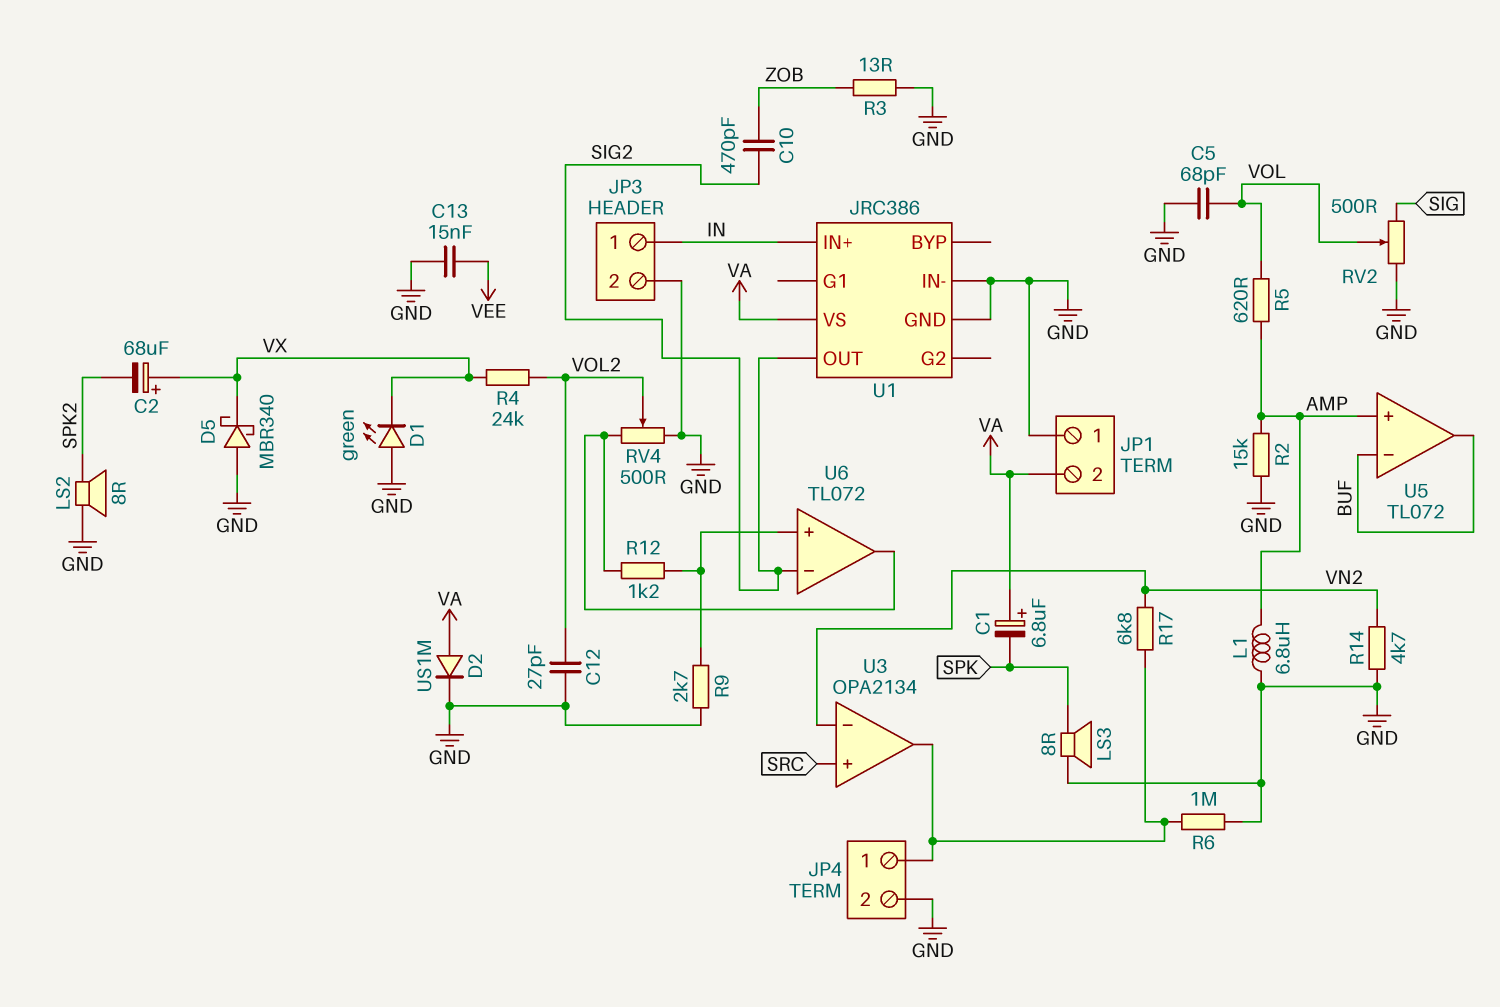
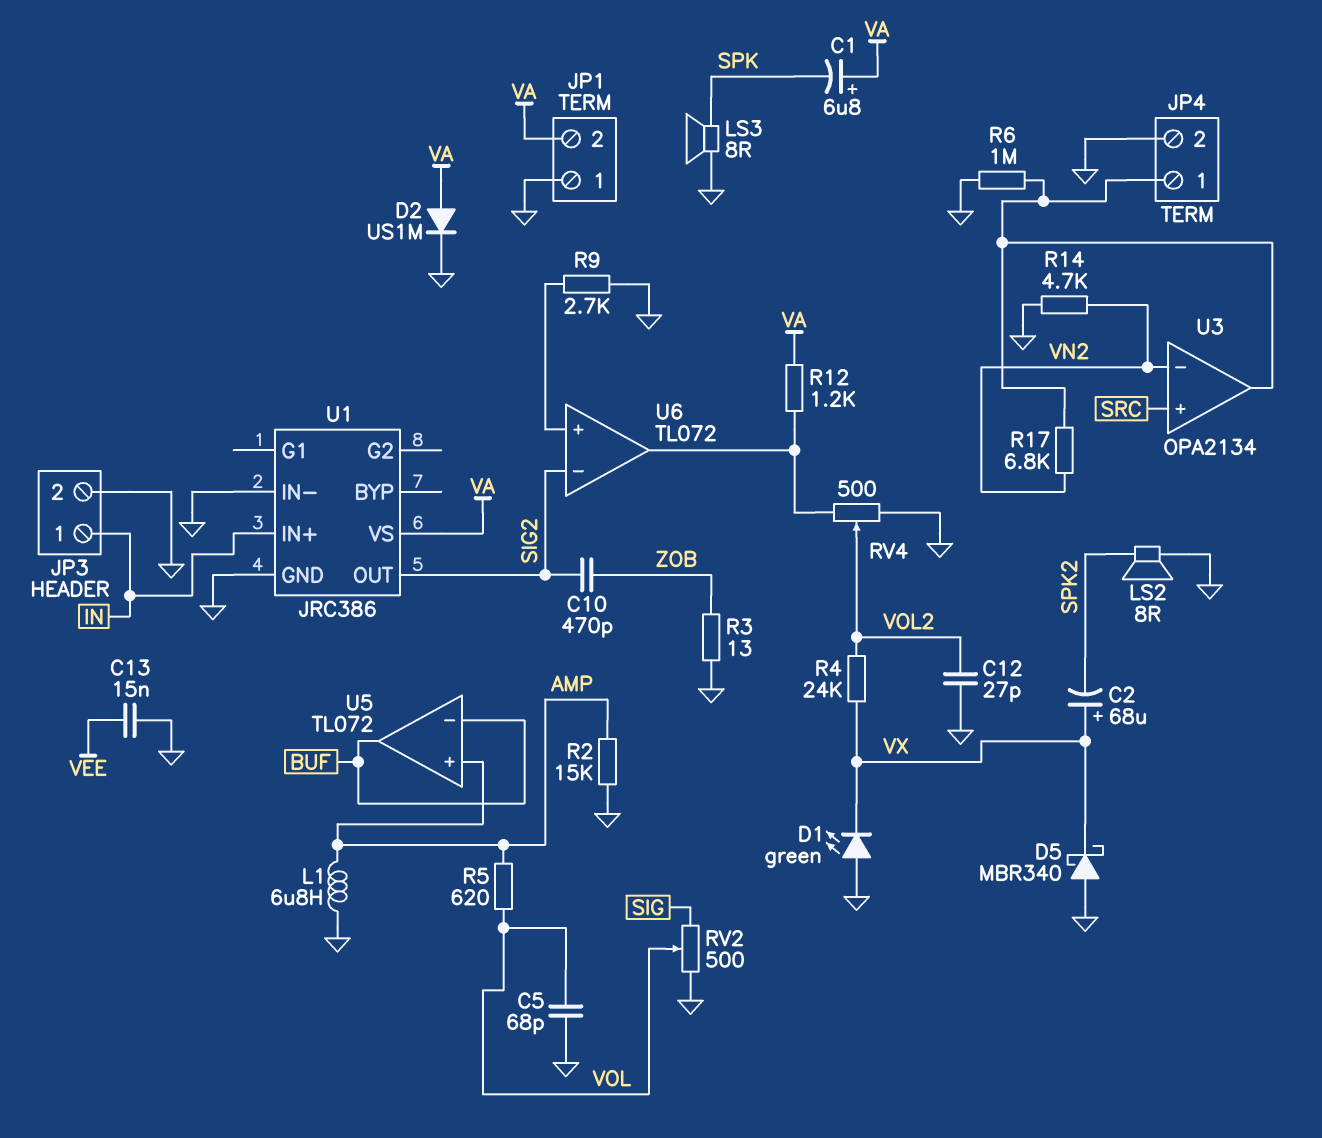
R12: 1.2k (U6/in+, U6/out) -> 1.2k (U6/out, VA)

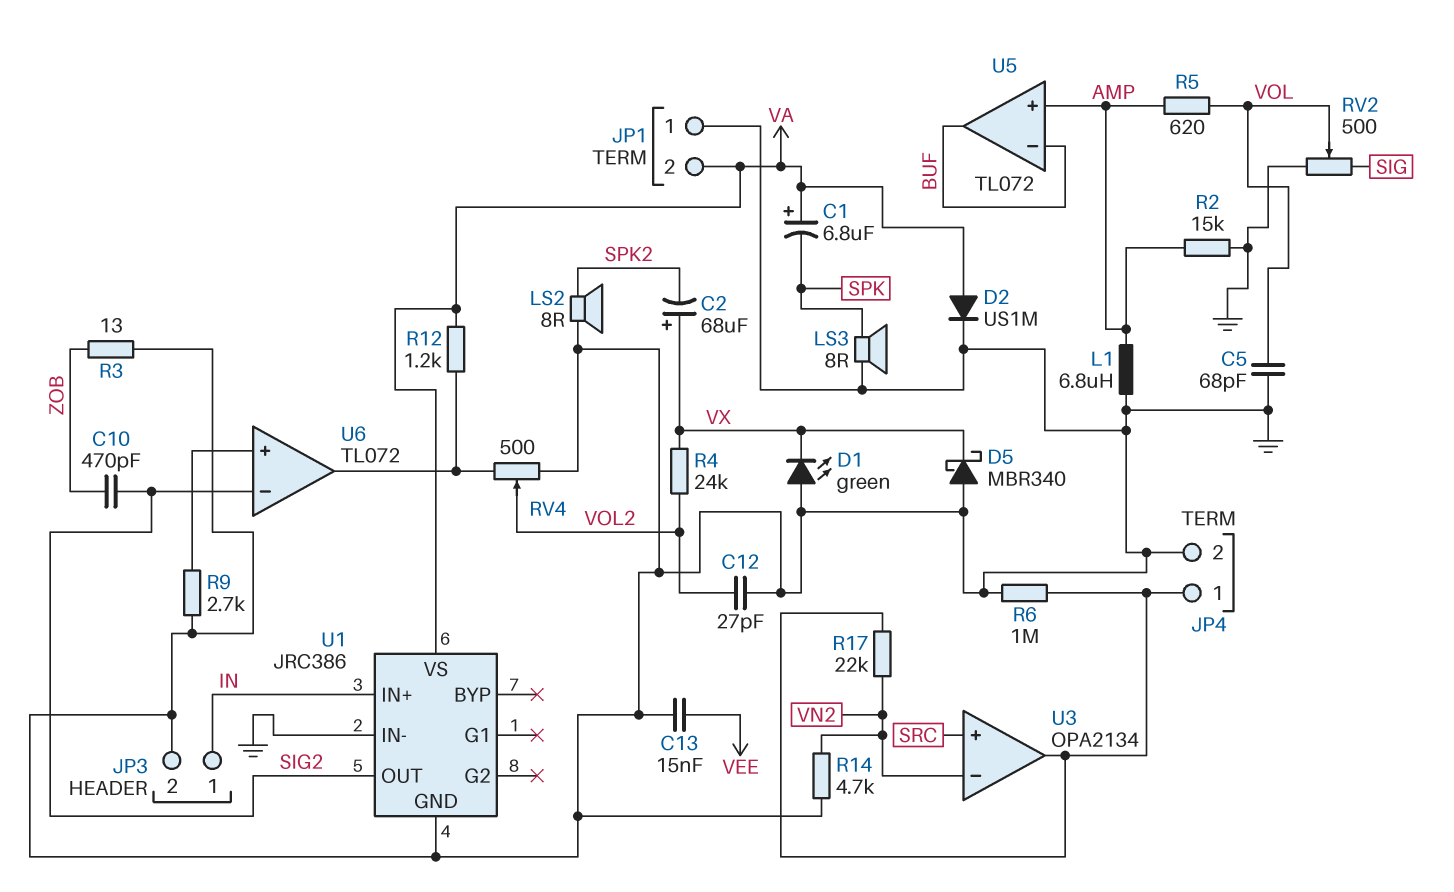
R17: 6.8k (JP4/1, VN2) -> 22k (JP4/1, VN2)

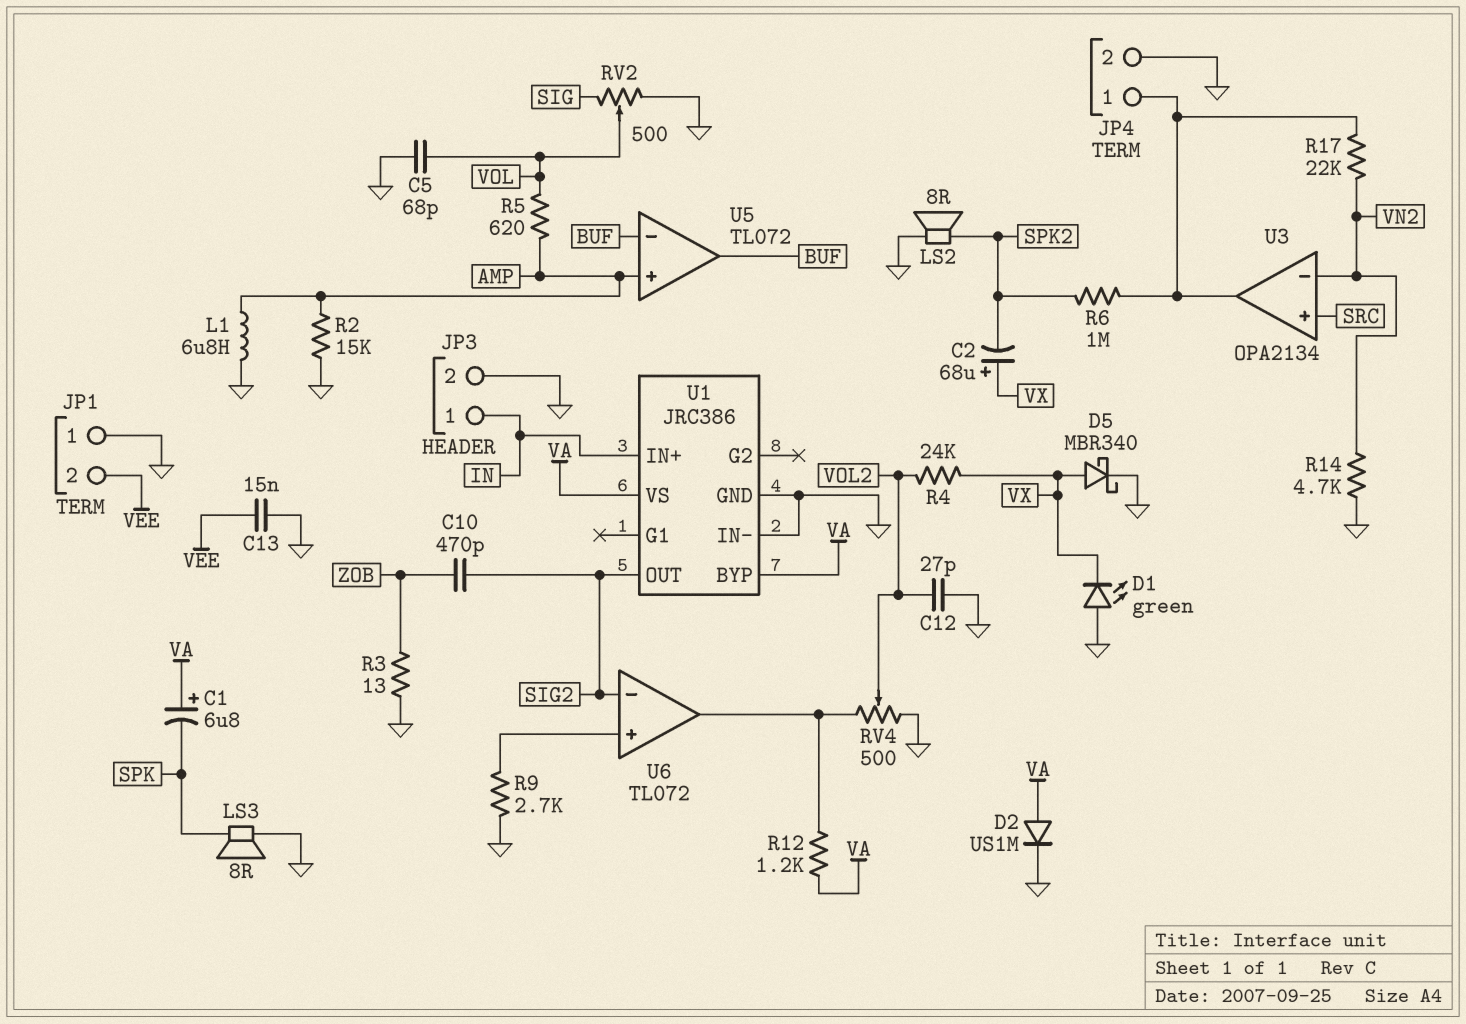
D5: schottky MBR340 (A GND, K VX) -> schottky MBR340 (A VX, K GND)
JP1 pin 2: VA -> VEE
R6: 1M (GND, JP4/1) -> 1M (JP4/1, SPK2)
U1 pin BYP: none -> VA

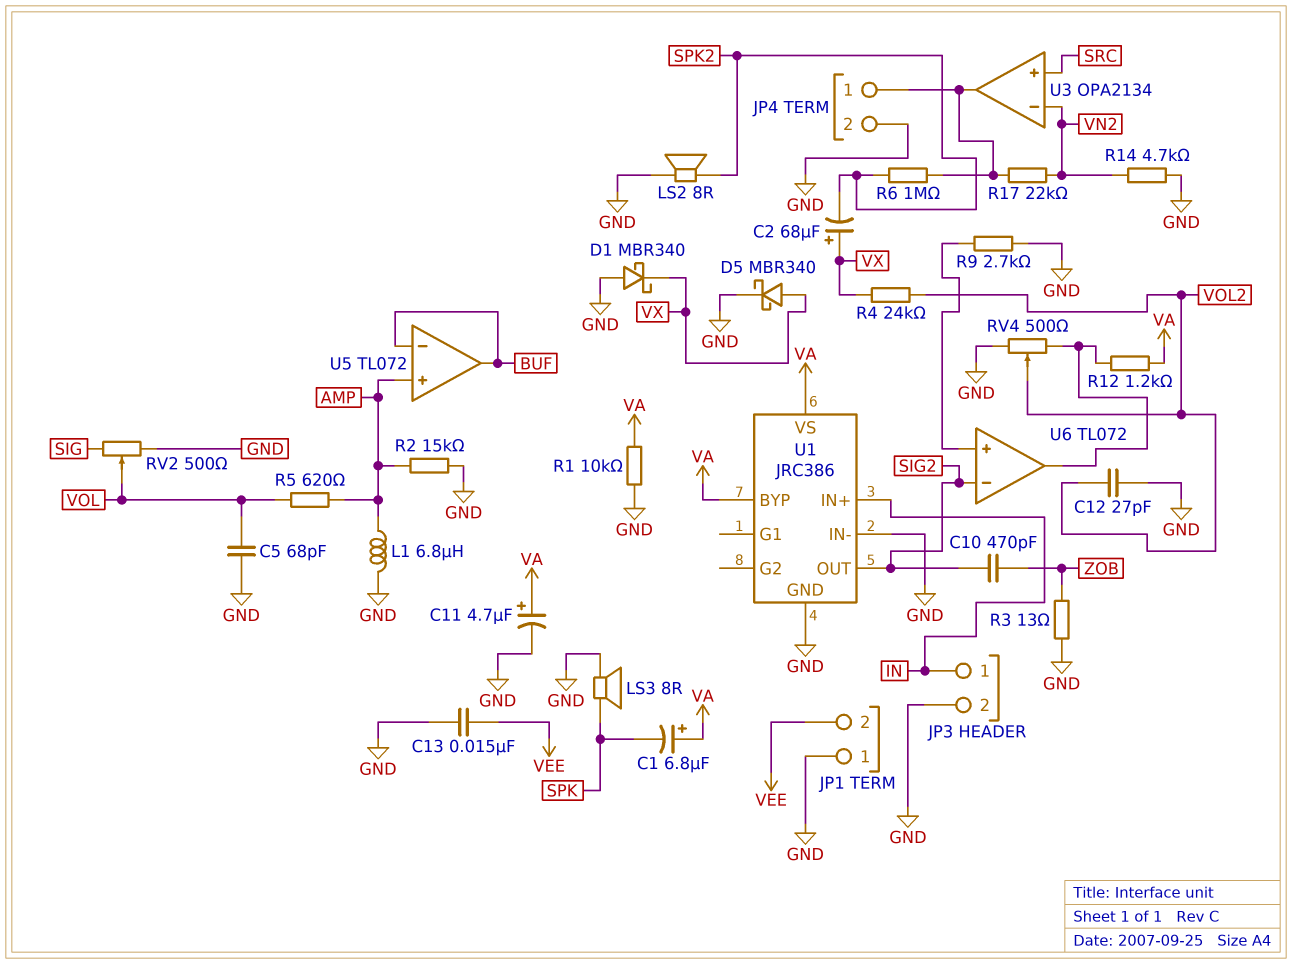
C11: none -> 4.7uF (plus VA, minus GND)
D1: LED green (A GND, K VX) -> schottky MBR340 (A GND, K VX)
D2: diode US1M (A VA, K GND) -> none
R1: none -> 10k (GND, VA)

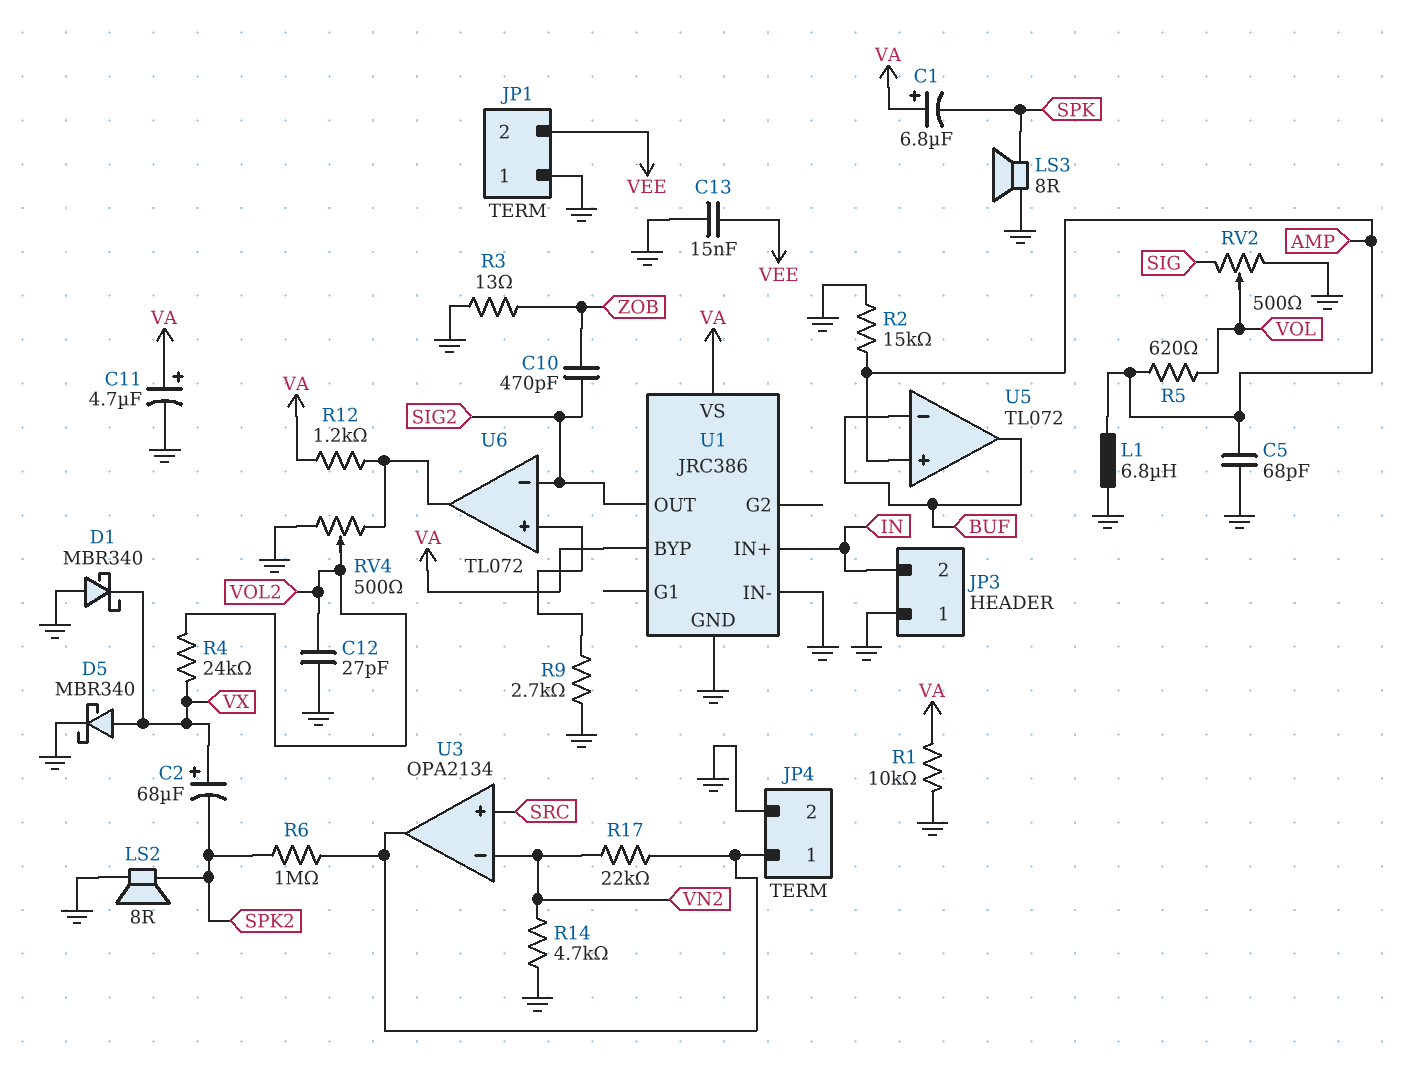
C5: 68pF (GND, VOL) -> 68pF (AMP, GND)
JP3 pin 1: IN -> GND
JP3 pin 2: GND -> IN

